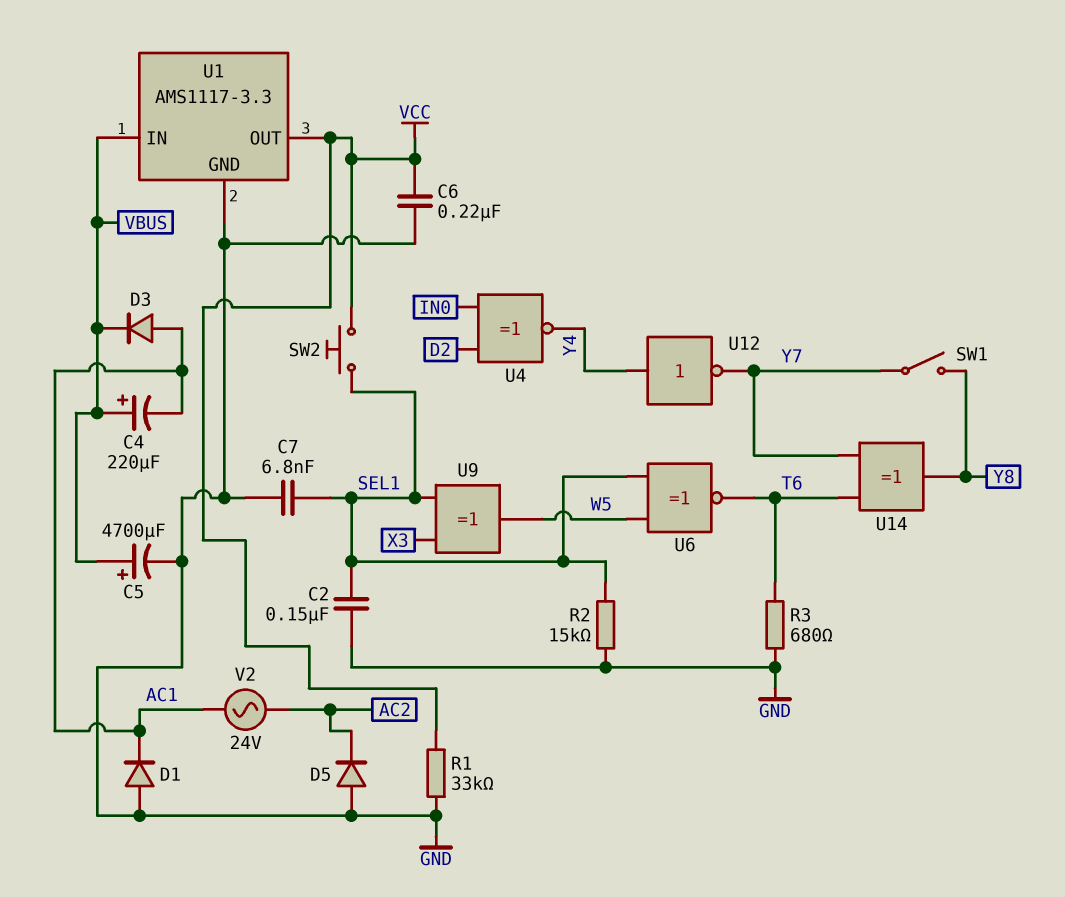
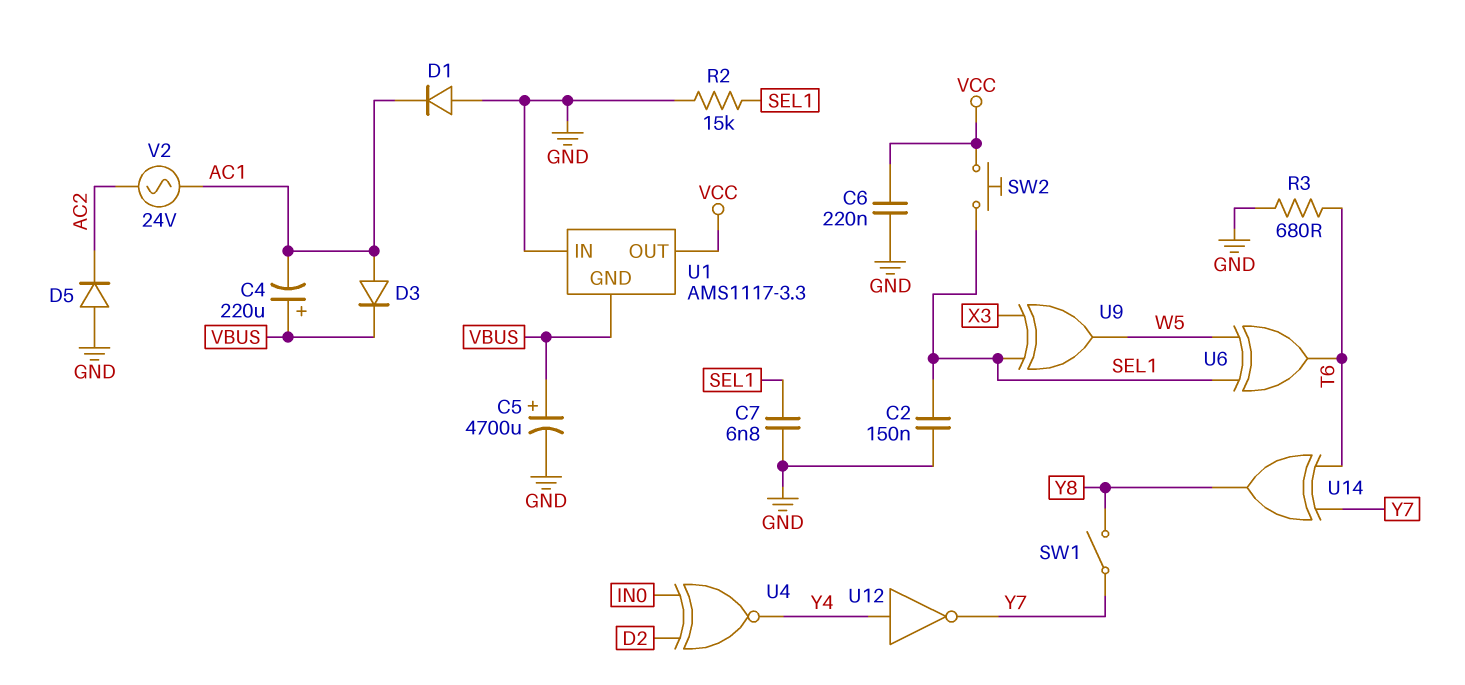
R1: 33k (GND, VCC) -> none
U1 pin GND: GND -> VBUS
U1 pin IN: VBUS -> GND
U6: XNOR (in SEL1, in W5, out T6) -> XOR (in SEL1, in W5, out T6)

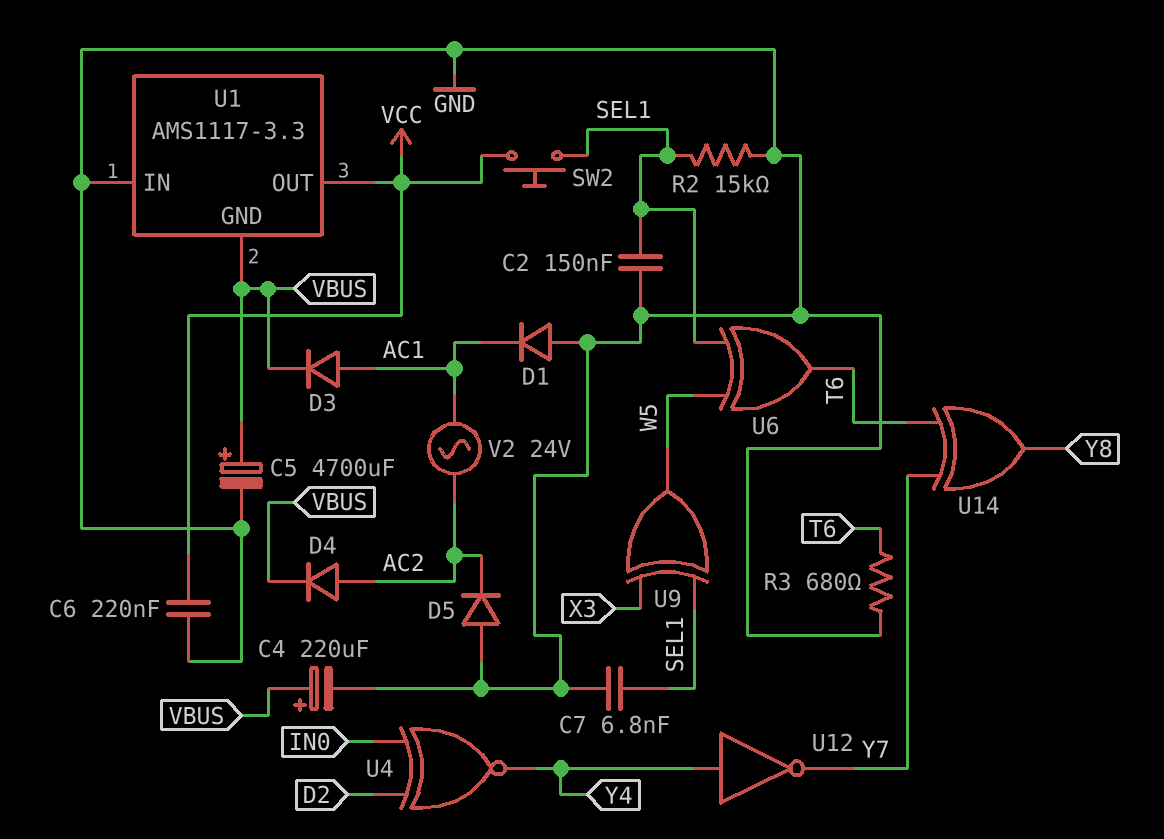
C4: 220uF (plus VBUS, minus AC1) -> 220uF (plus VBUS, minus GND)
D4: none -> diode (A AC2, K VBUS)
SW1: switch (Y7, Y8) -> none

